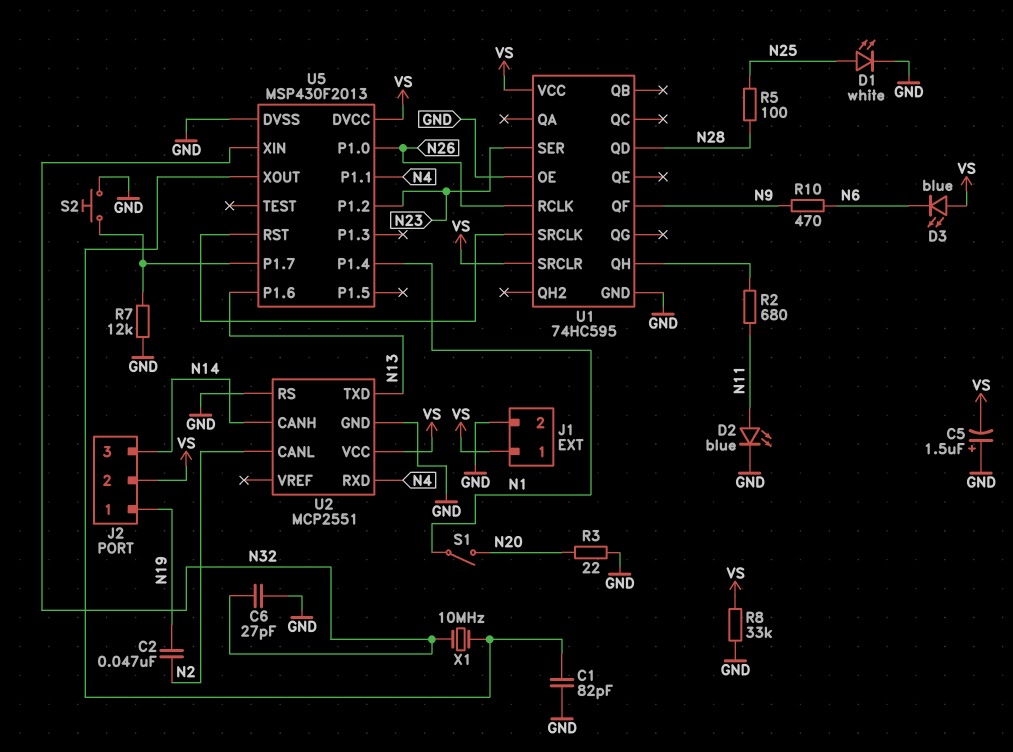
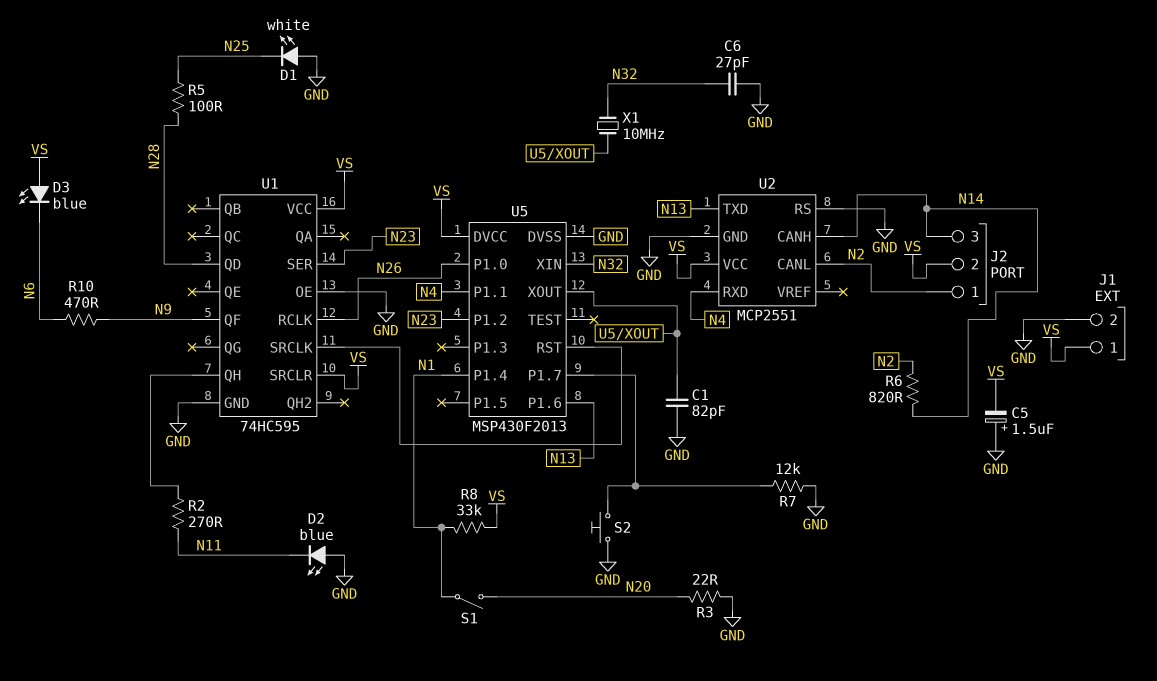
C2: 47nF (N2, N19) -> none
D1: LED white (A N25, K GND) -> LED white (A GND, K N25)
D2: LED blue (A N11, K GND) -> LED blue (A GND, K N11)
J2 pin 1: N19 -> N2
R2: 680 (N11, U1/QH) -> 270 (N11, U1/QH)
R6: none -> 820 (N2, N14)
R8: 33k (GND, VS) -> 33k (N1, VS)

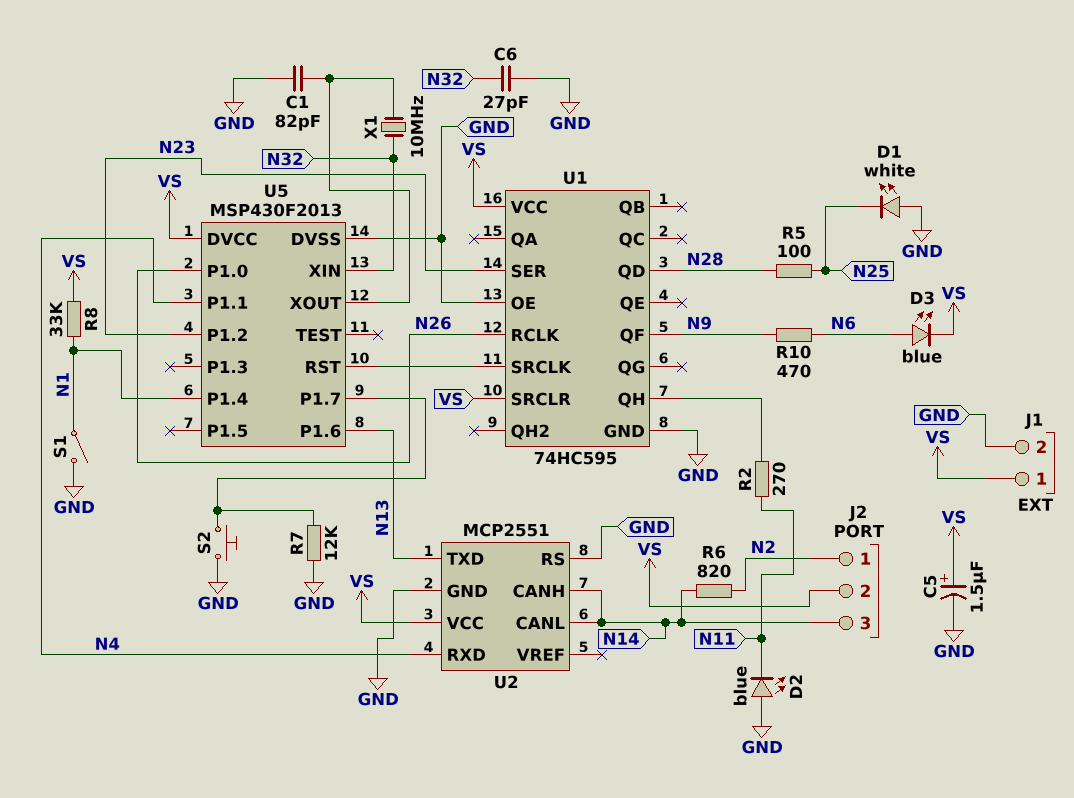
C5: 1.5uF (plus GND, minus VS) -> 1.5uF (plus VS, minus GND)
D3: LED blue (A VS, K N6) -> LED blue (A N6, K VS)
R3: 22 (GND, N20) -> none
S1: switch (N1, N20) -> switch (GND, N1)
U2 pin CANL: N2 -> N14

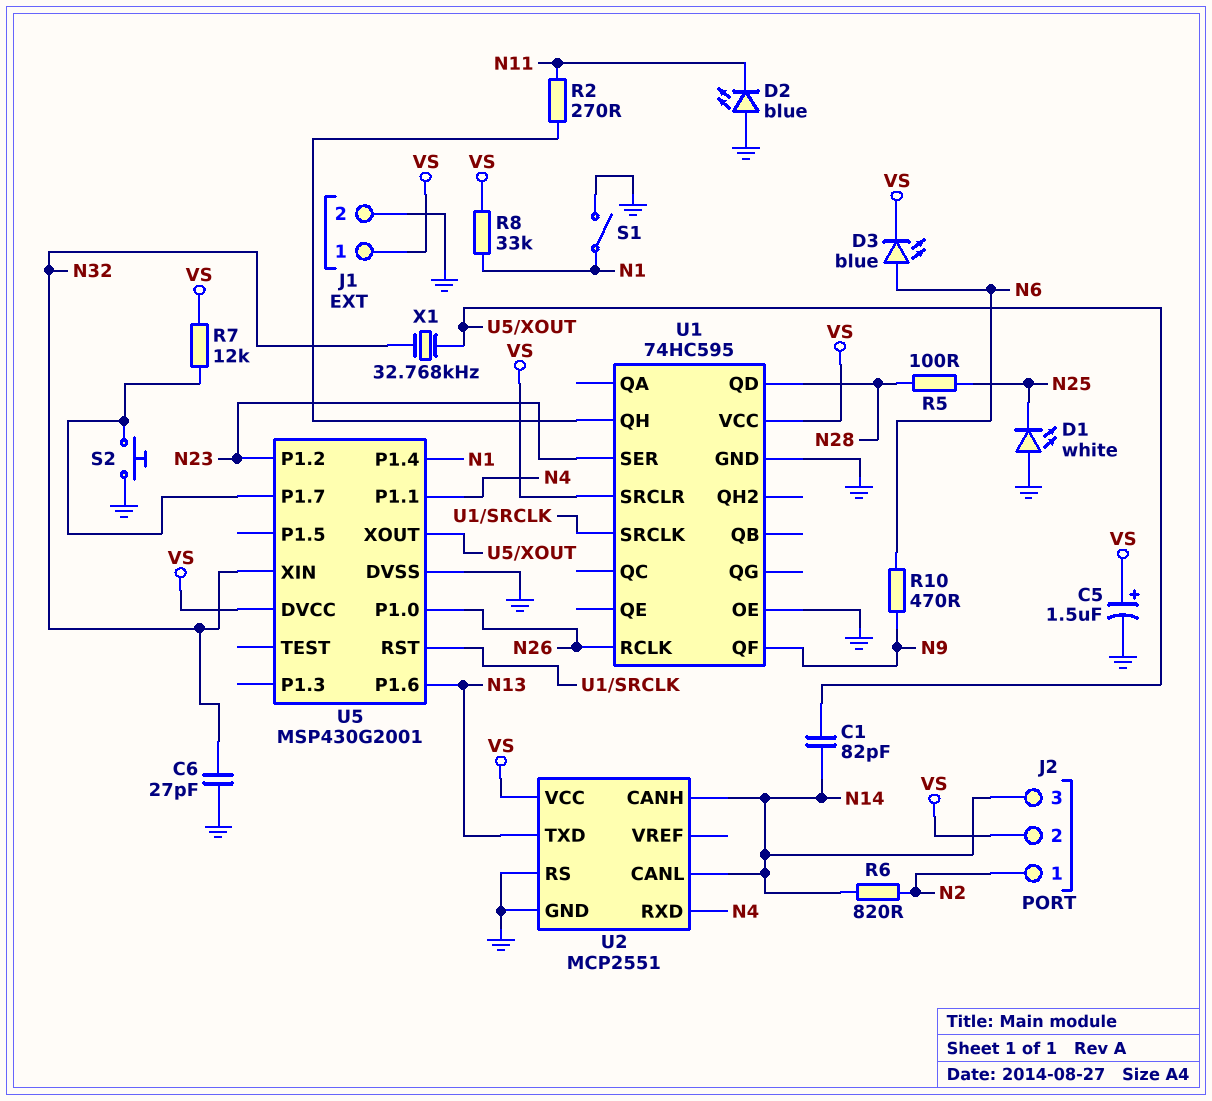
C1: 82pF (GND, U5/XOUT) -> 82pF (N14, U5/XOUT)
R7: 12k (GND, U5/P1.7) -> 12k (U5/P1.7, VS)
U5: MSP430F2013 -> MSP430G2001
X1: 10MHz (N32, U5/XOUT) -> 32.768kHz (N32, U5/XOUT)

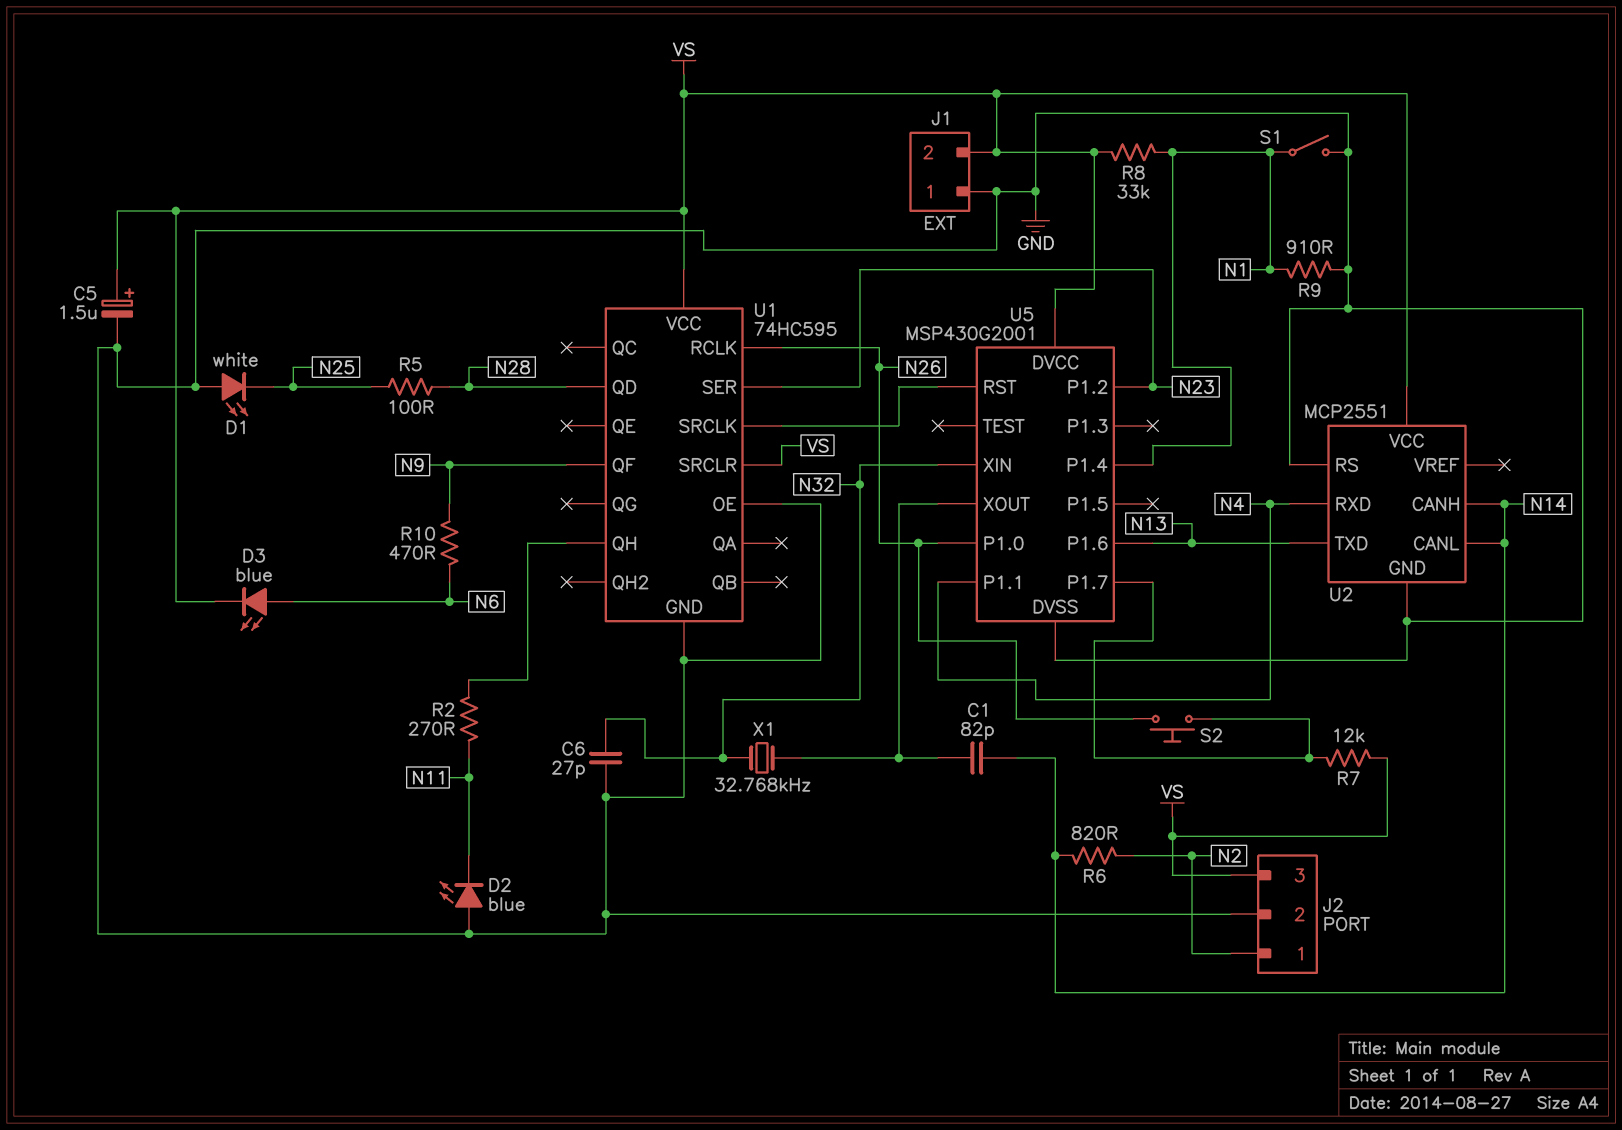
J1 pin 1: VS -> GND
J1 pin 2: GND -> VS
J2 pin 2: VS -> GND
J2 pin 3: N14 -> VS
R9: none -> 910 (GND, N1)
S2: button (GND, U5/P1.7) -> button (N26, U5/P1.7)

